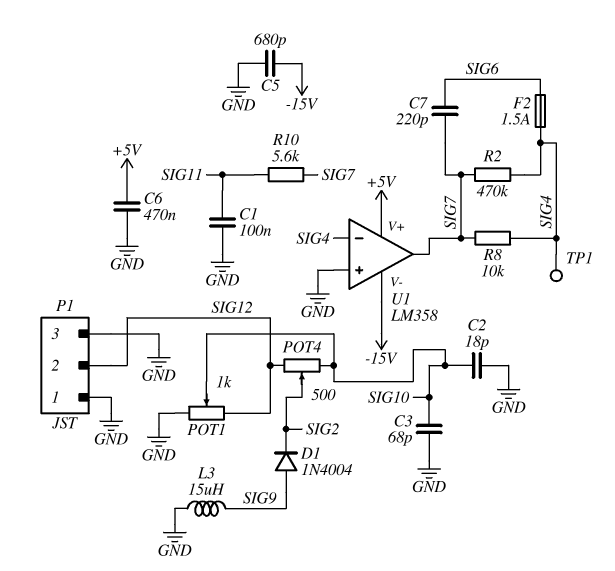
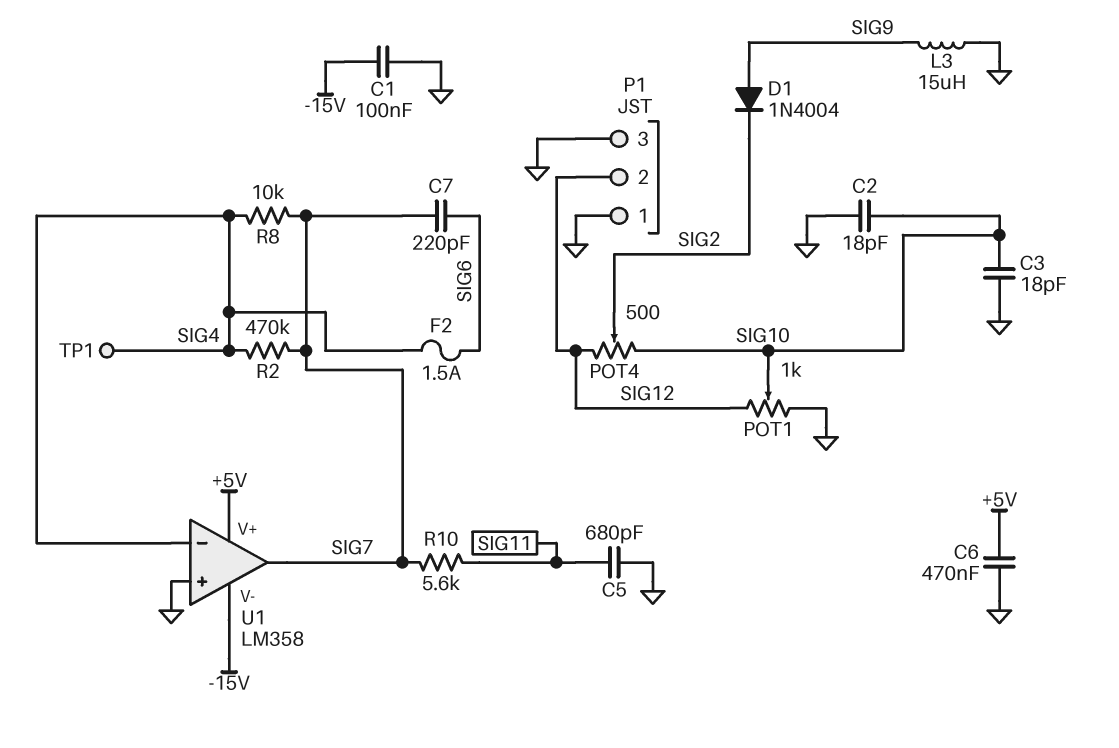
C1: 100nF (GND, SIG11) -> 100nF (-15V, GND)
C3: 68pF (GND, SIG10) -> 18pF (GND, SIG10)
C5: 680pF (-15V, GND) -> 680pF (GND, SIG11)

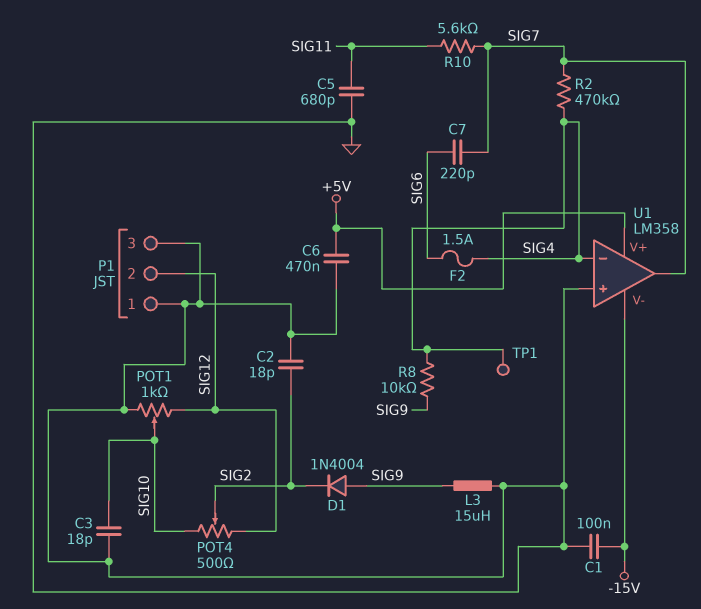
C2: 18pF (GND, SIG10) -> 18pF (GND, SIG2)
R8: 10k (SIG4, SIG7) -> 10k (SIG4, SIG9)

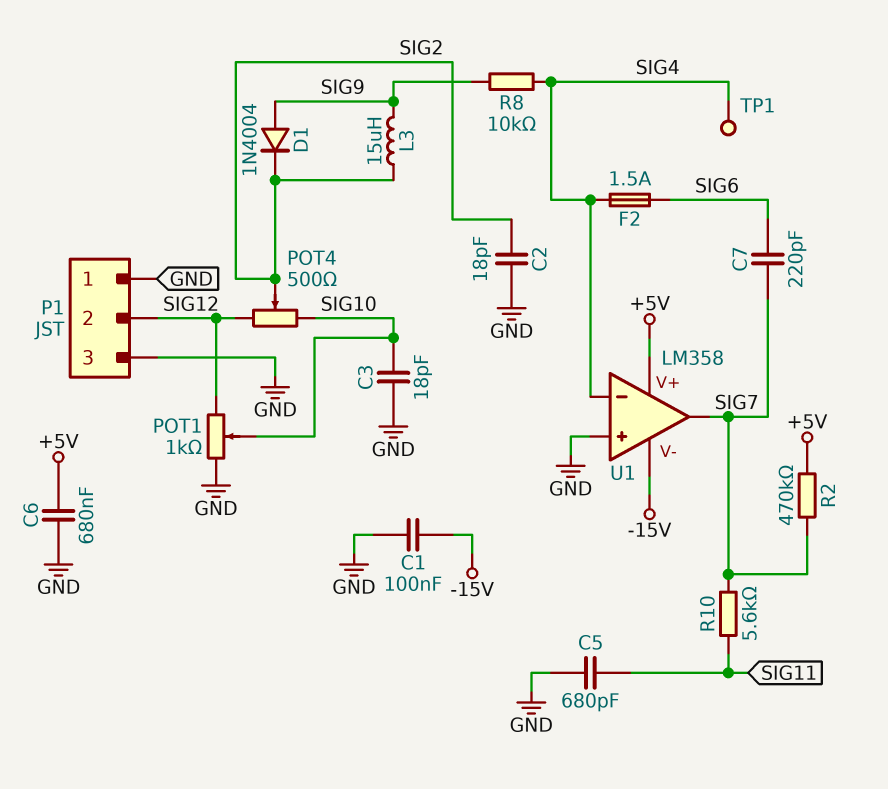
C6: 470nF (+5V, GND) -> 680nF (+5V, GND)
L3: 15uH (GND, SIG9) -> 15uH (SIG2, SIG9)
R2: 470k (SIG4, SIG7) -> 470k (+5V, SIG7)

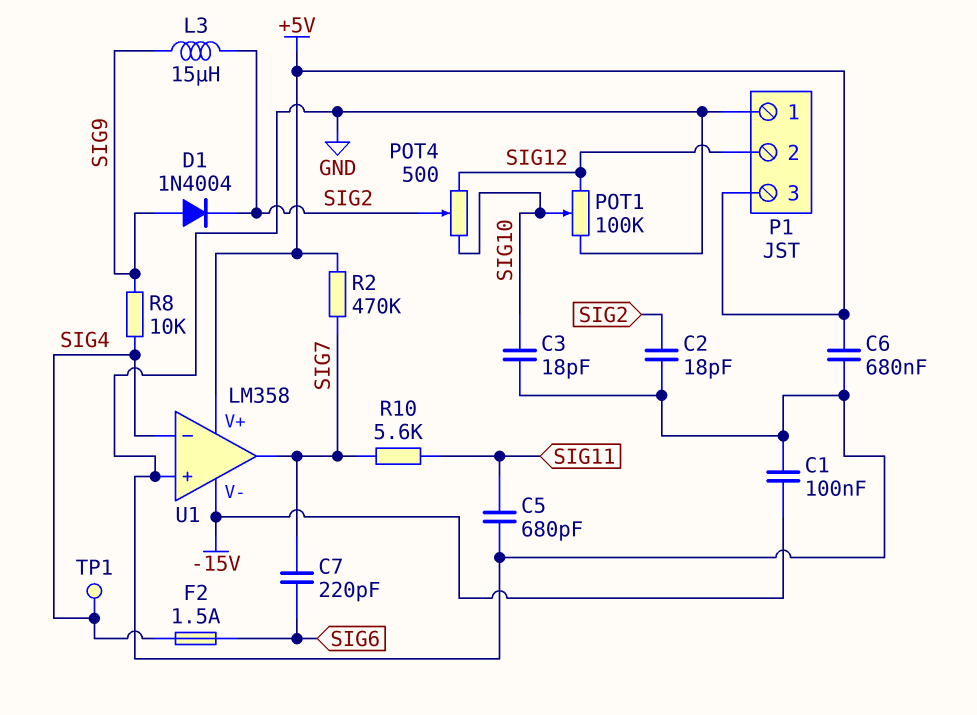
P1 pin 3: GND -> +5V
POT1: 1k (GND, SIG12, wiper SIG10) -> 100k (GND, SIG12, wiper SIG10)

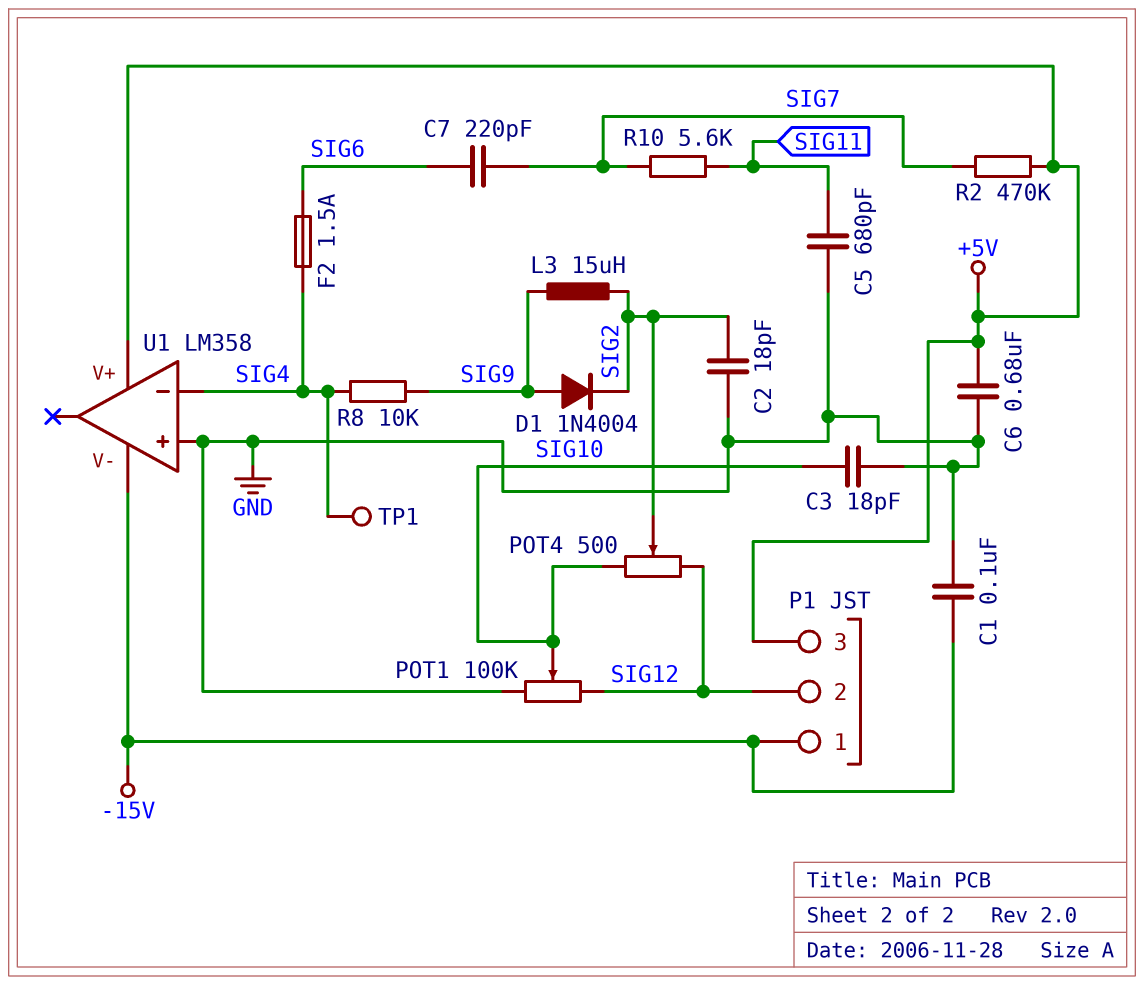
P1 pin 1: GND -> -15V
U1 pin out: SIG7 -> none

